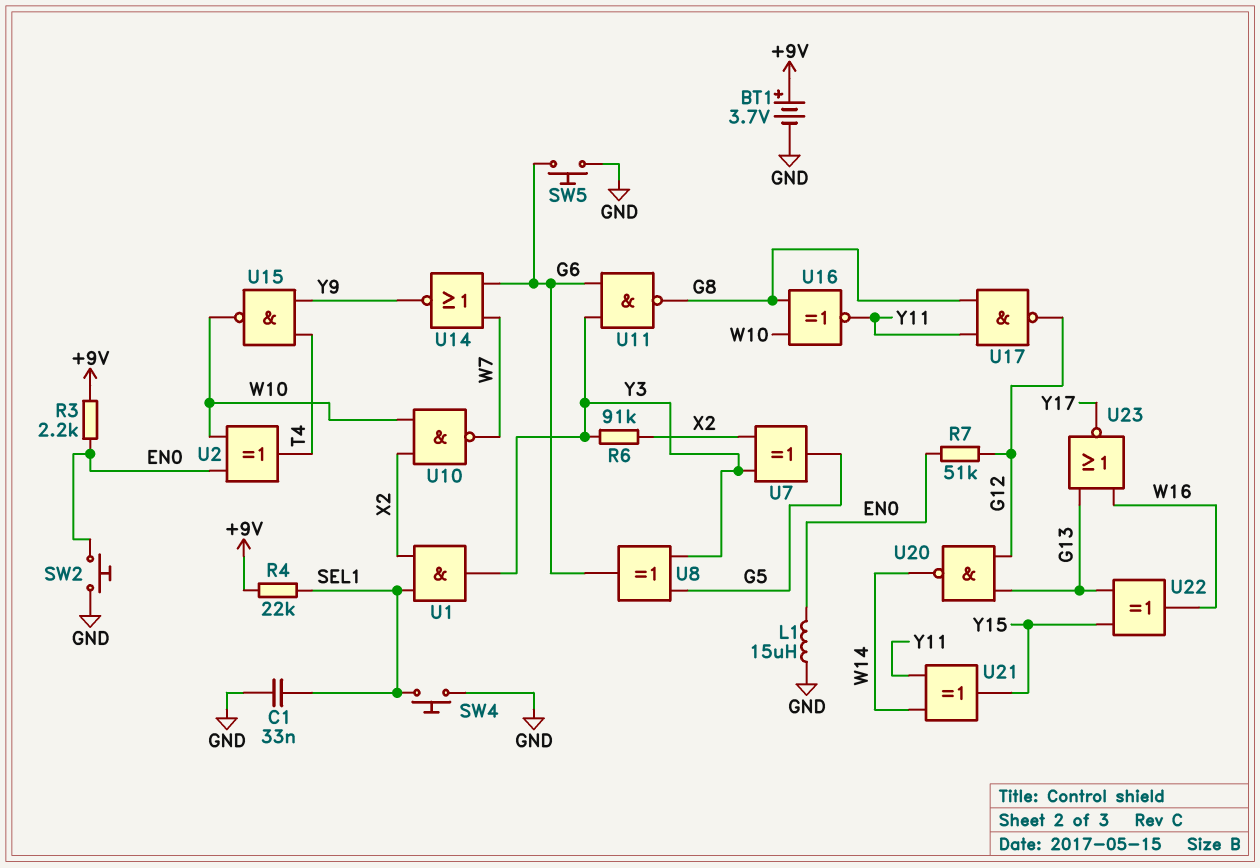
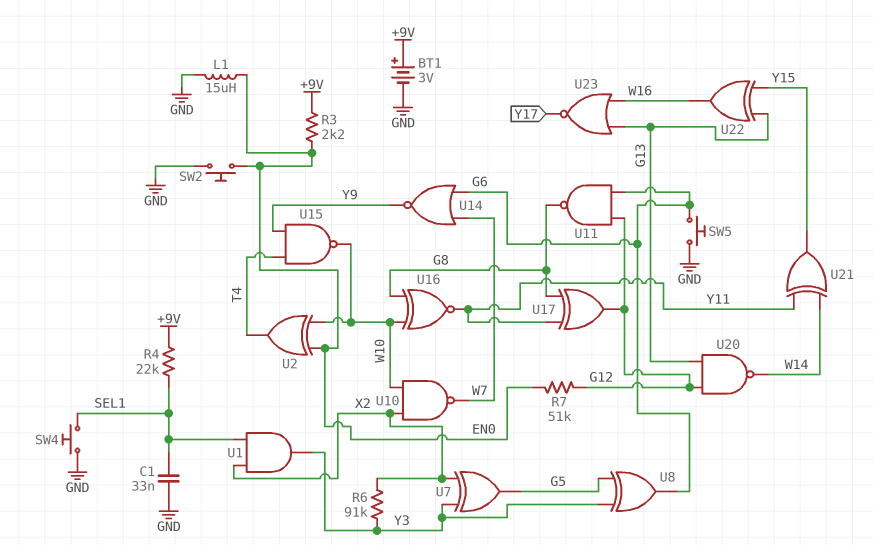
BT1: 3.7V (plus +9V, minus GND) -> 3V (plus +9V, minus GND)
U11: NAND (in G6, in Y3, out G8) -> NAND (in G6, in G12, out G8)
U17: NAND (in G8, in Y11, out G12) -> XOR (in G8, in Y11, out G12)

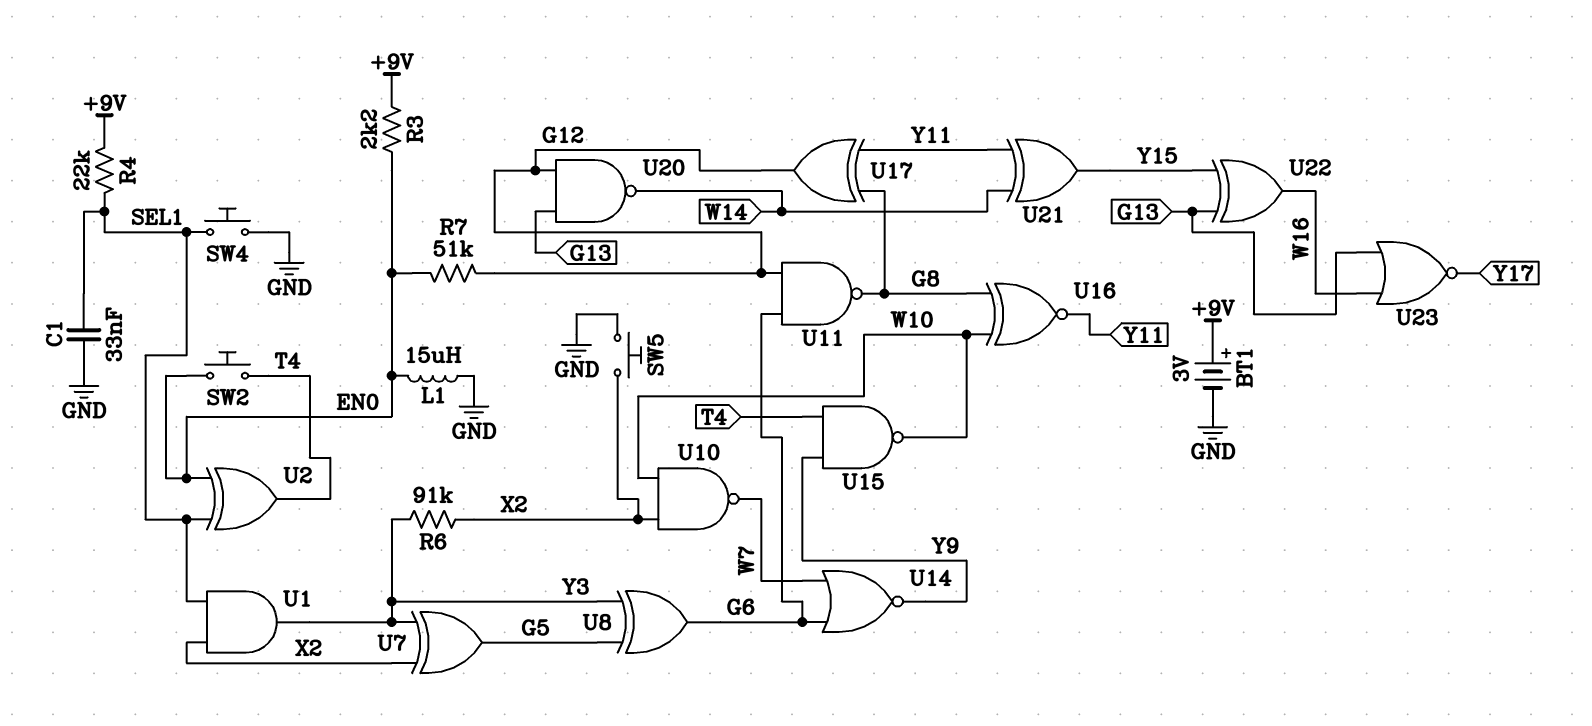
SW2: button (EN0, GND) -> button (EN0, T4)
SW5: button (G6, GND) -> button (GND, X2)
U2: XOR (in EN0, in W10, out T4) -> XOR (in EN0, in SEL1, out T4)

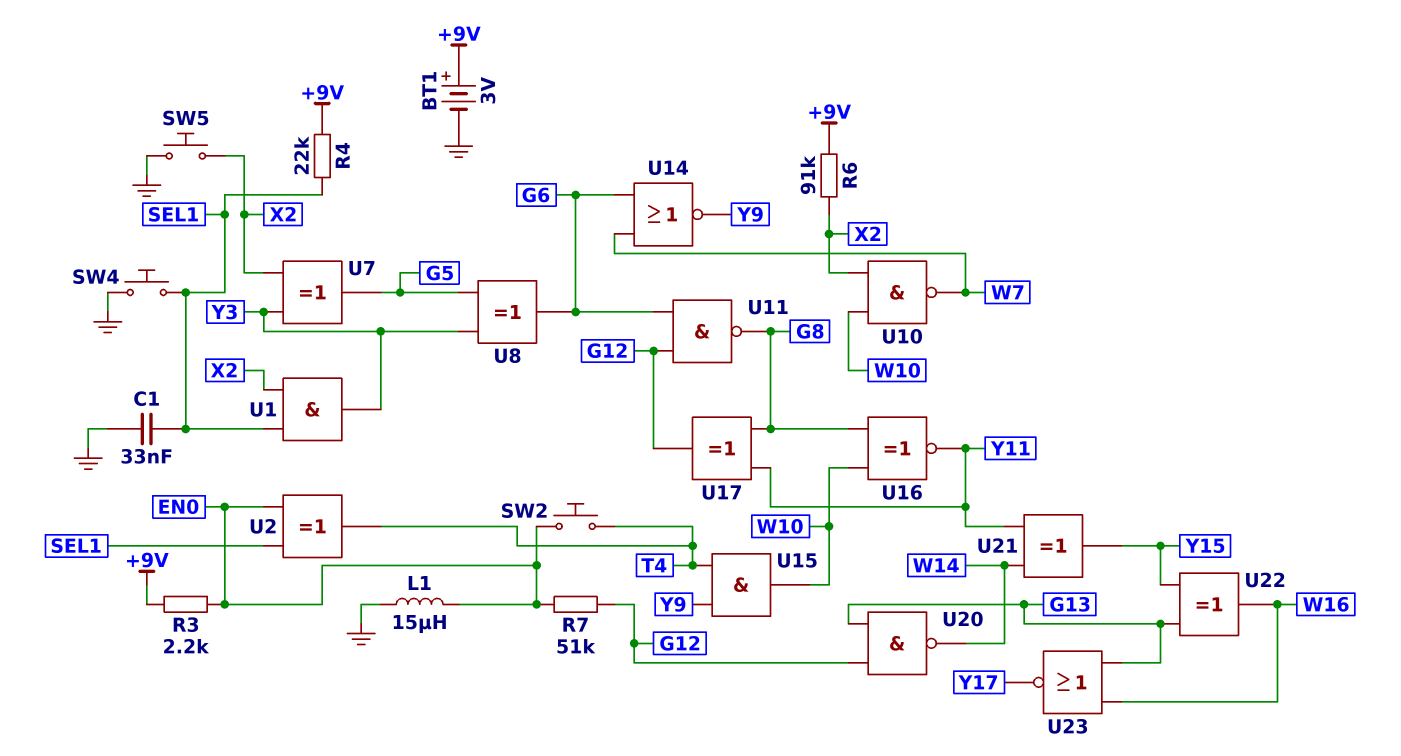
R6: 91k (X2, Y3) -> 91k (+9V, X2)
U15: NAND (in T4, in Y9, out W10) -> AND (in T4, in Y9, out W10)

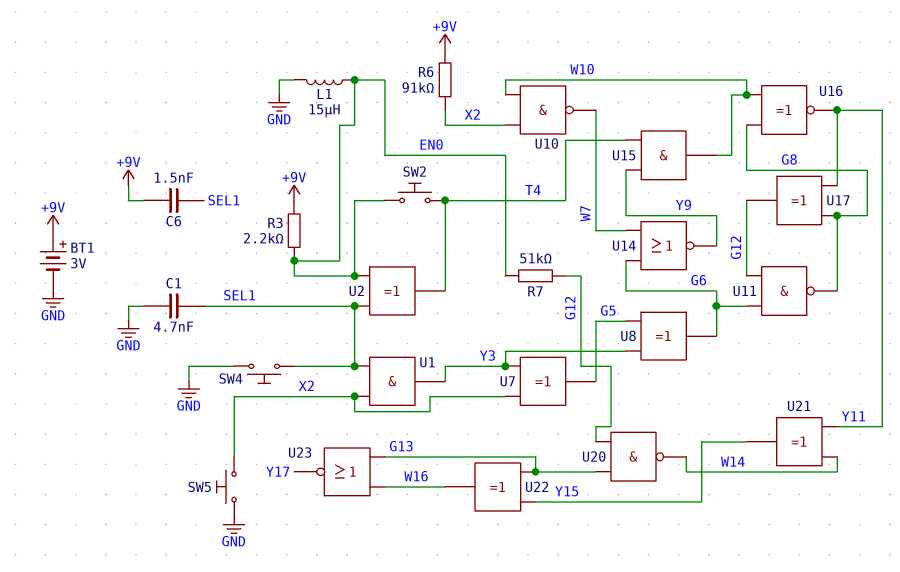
C1: 33nF (GND, SEL1) -> 4.7nF (GND, SEL1)
C6: none -> 1.5nF (+9V, SEL1)
R4: 22k (+9V, SEL1) -> none

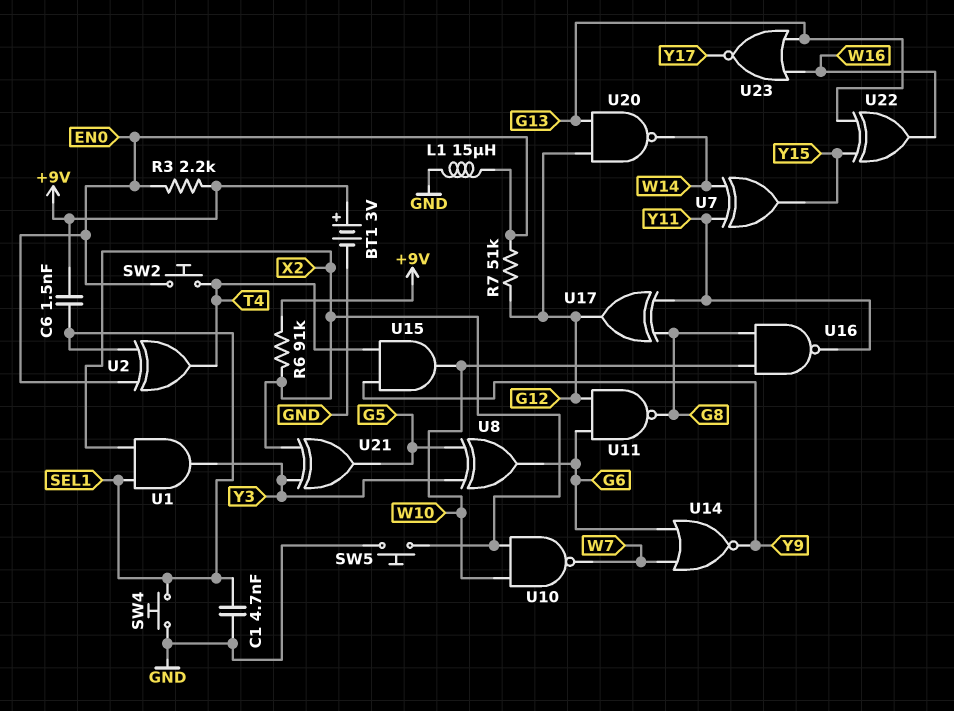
U7: XOR (in X2, in Y3, out G5) -> XOR (in W14, in Y11, out Y15)
U16: XNOR (in G8, in W10, out Y11) -> NAND (in G8, in W10, out Y11)
U21: XOR (in W14, in Y11, out Y15) -> XOR (in X2, in Y3, out G5)

